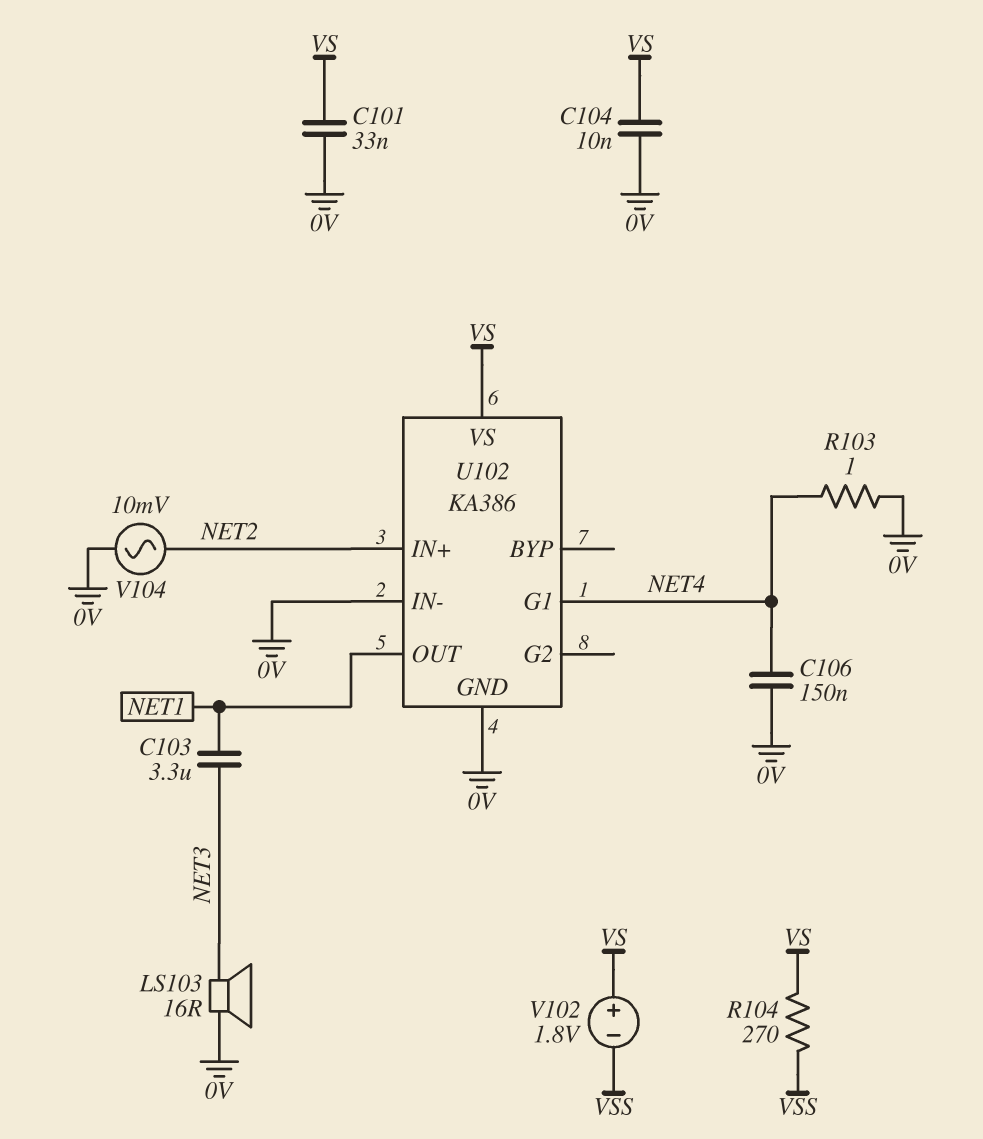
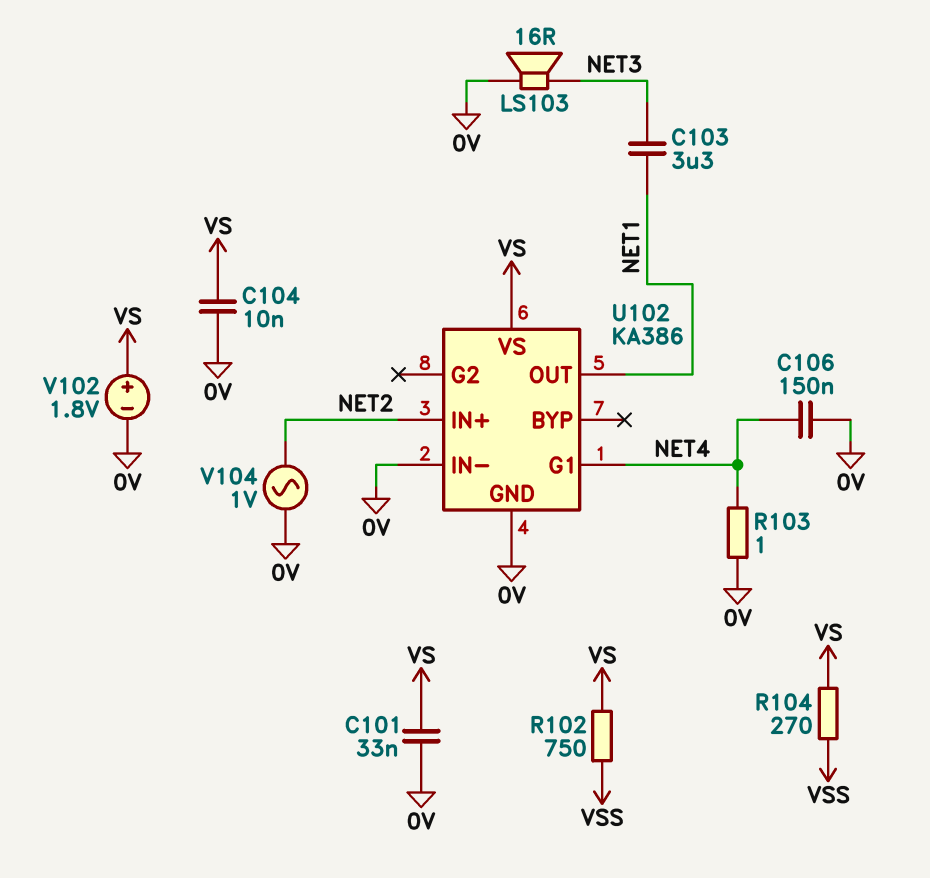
R102: none -> 750 (VS, VSS)
V102: 1.8V (plus VS, minus VSS) -> 1.8V (plus VS, minus 0V)
V104: AC 10mV (0V, NET2) -> AC 1V (0V, NET2)

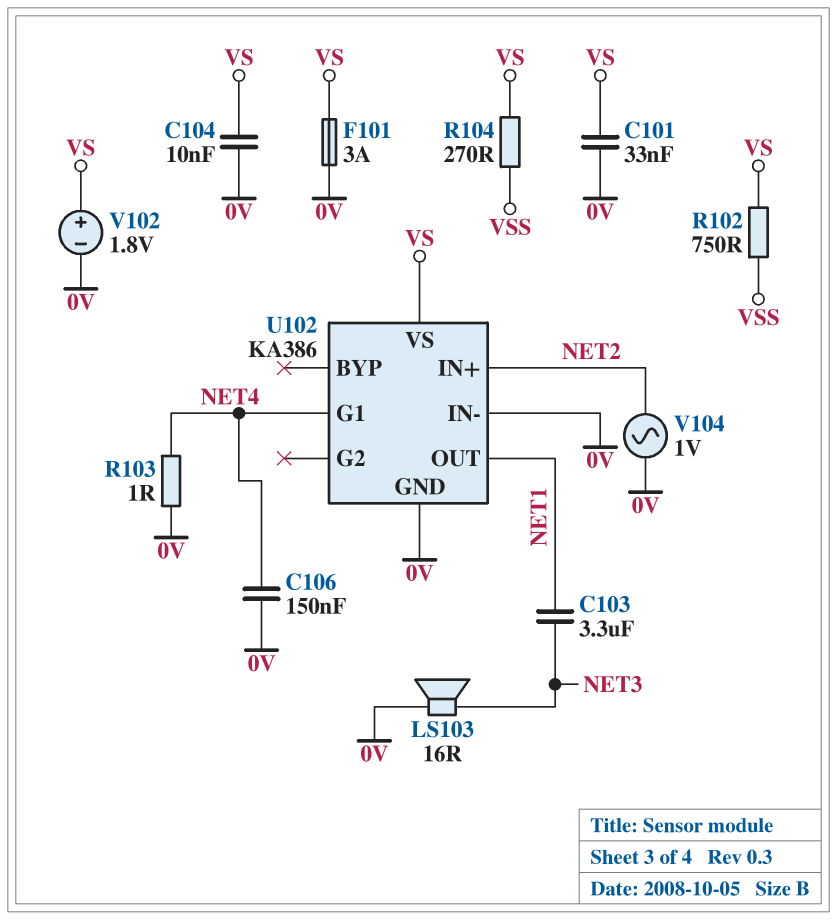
F101: none -> 3A (0V, VS)

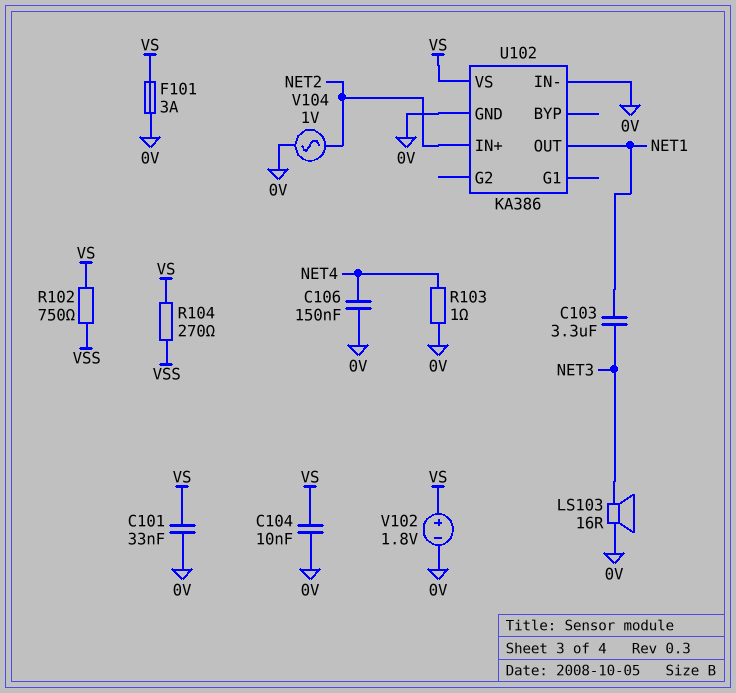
U102 pin G1: NET4 -> none

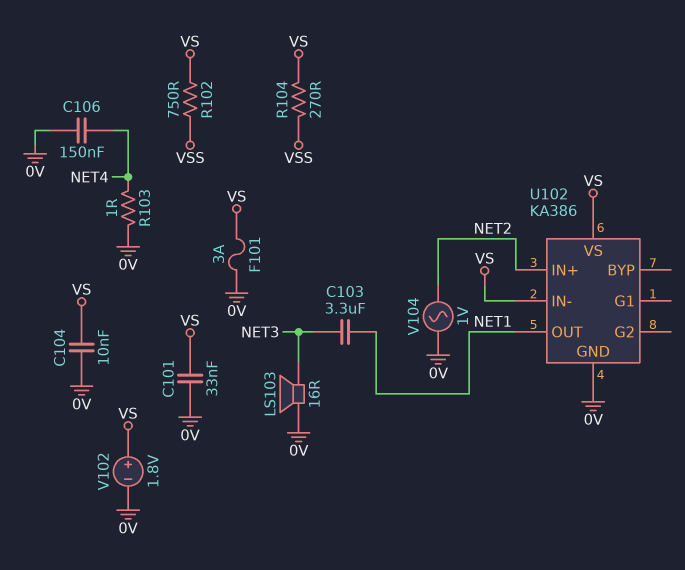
U102 pin IN-: 0V -> VS

